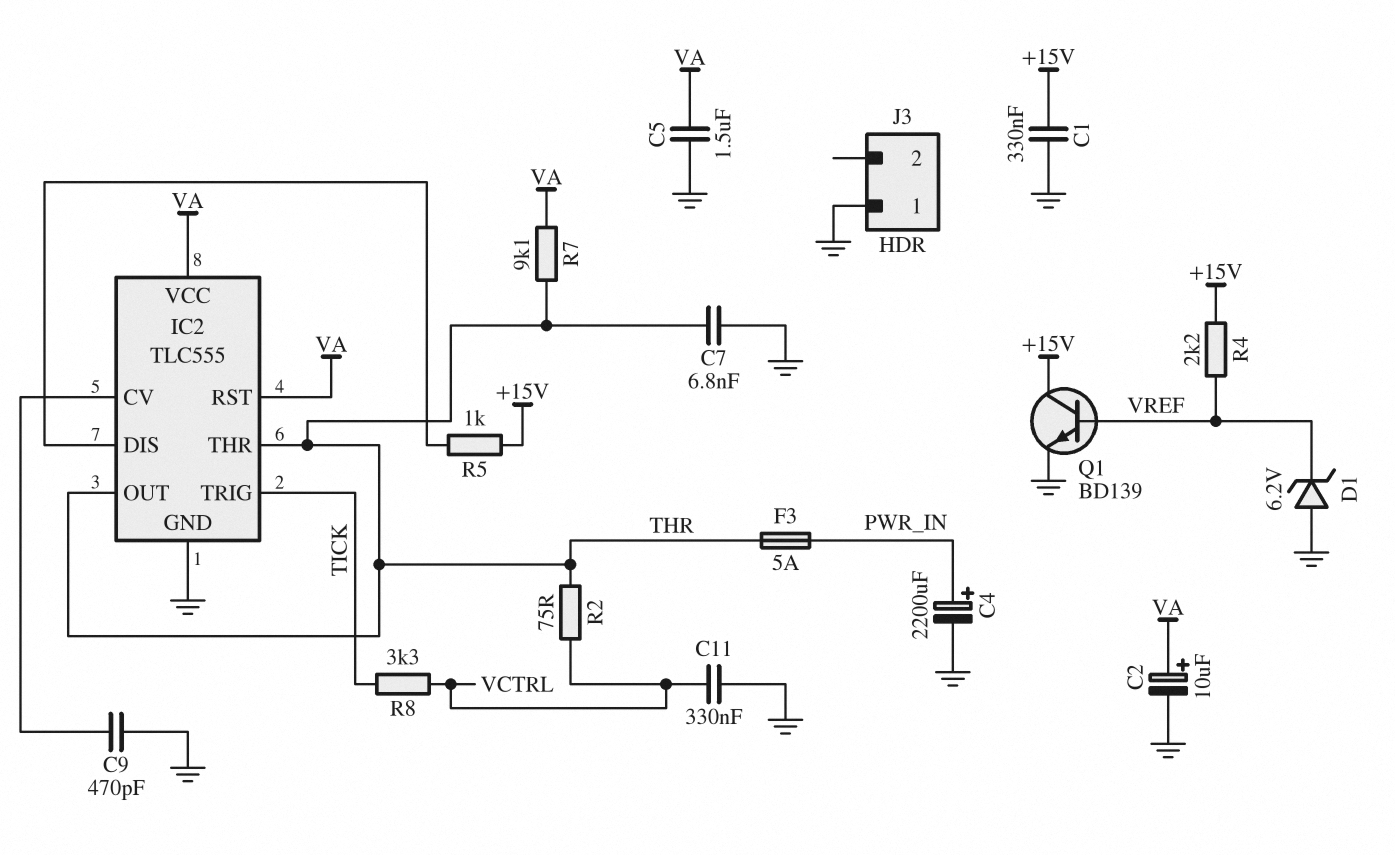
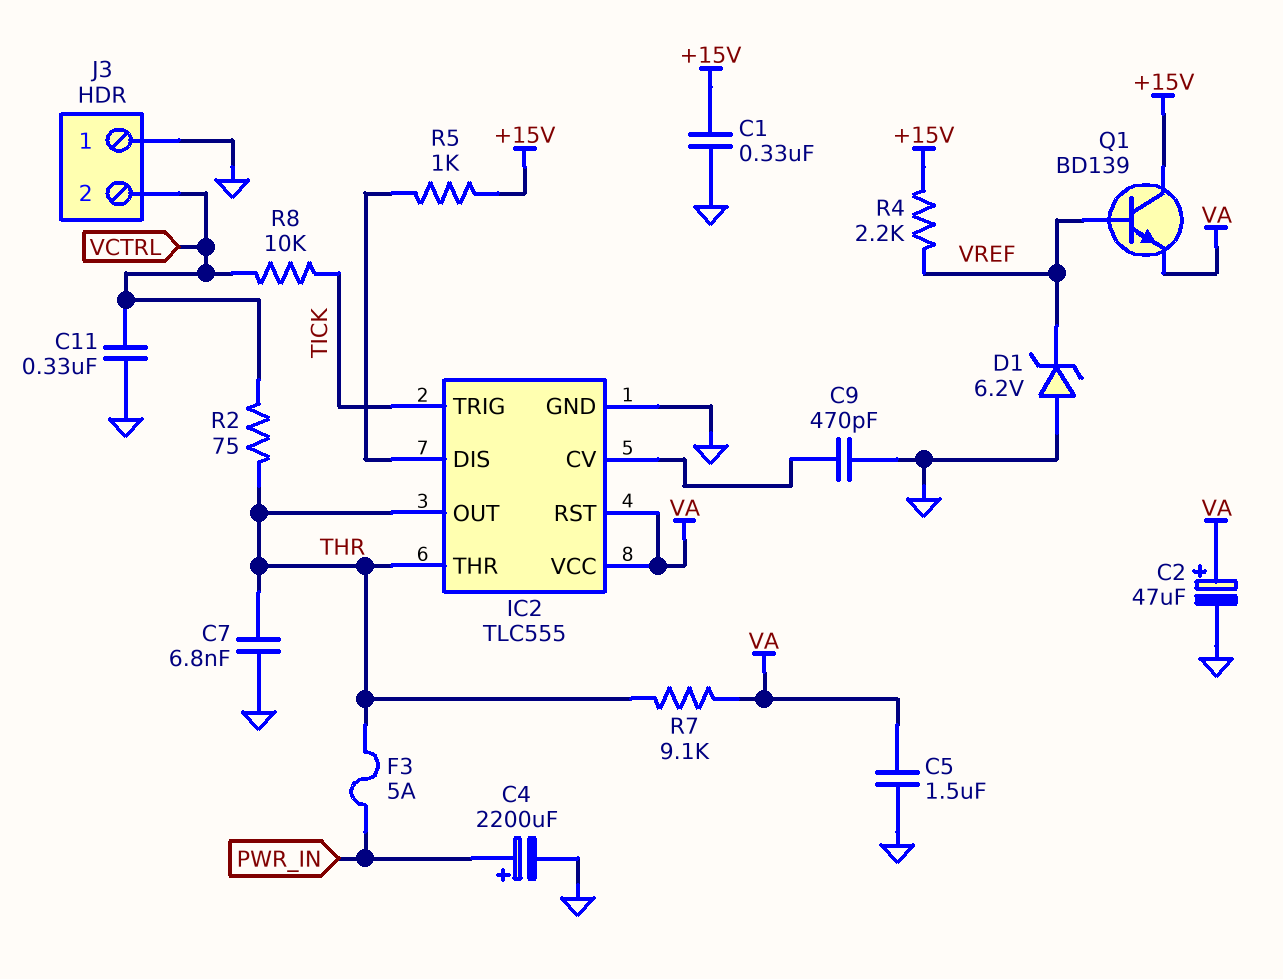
C2: 10uF (plus VA, minus GND) -> 47uF (plus VA, minus GND)
J3 pin 2: none -> VCTRL
Q1: NPN BD139 (B VREF, C +15V, E GND) -> NPN BD139 (B VREF, C +15V, E VA)
R8: 3.3k (TICK, VCTRL) -> 10k (TICK, VCTRL)

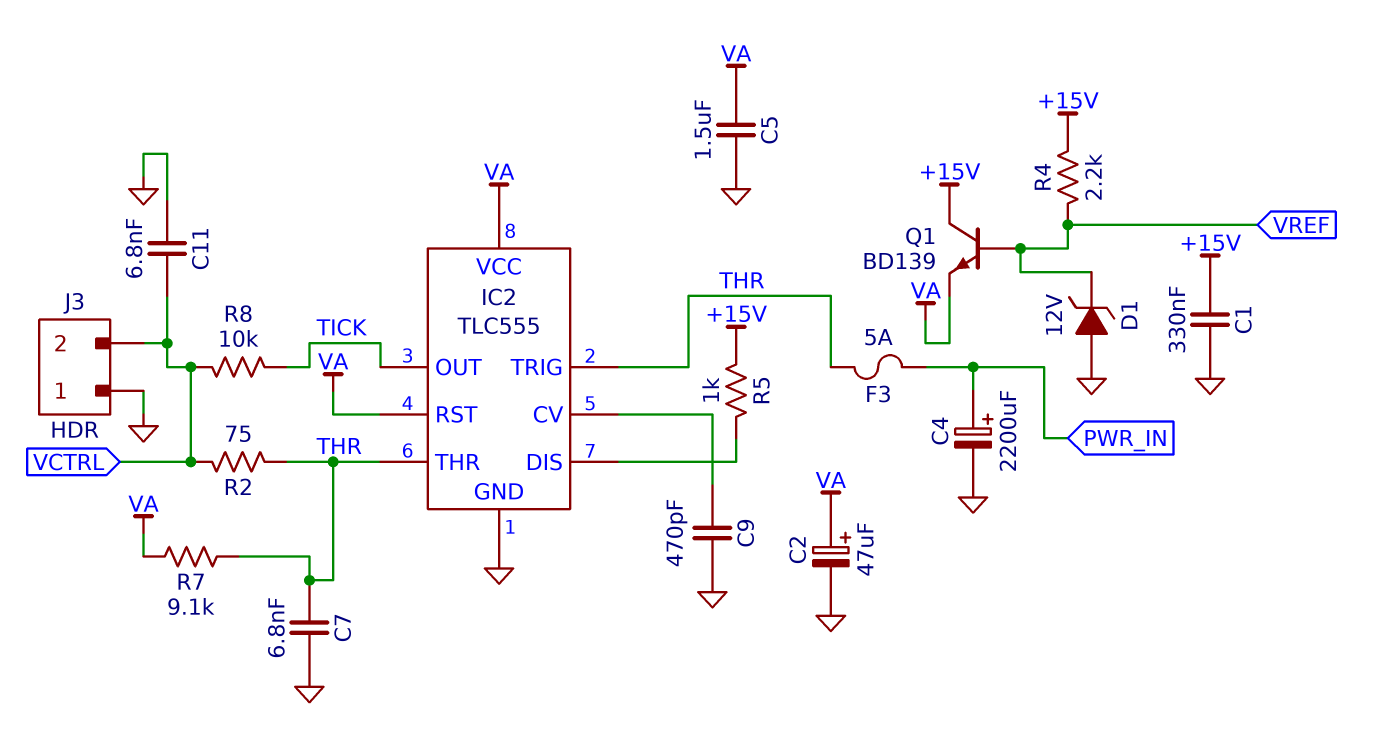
C11: 330nF (GND, VCTRL) -> 6.8nF (GND, VCTRL)
D1: zener 6.2V (A GND, K VREF) -> zener 12V (A GND, K VREF)
IC2 pin OUT: THR -> TICK
IC2 pin TRIG: TICK -> THR

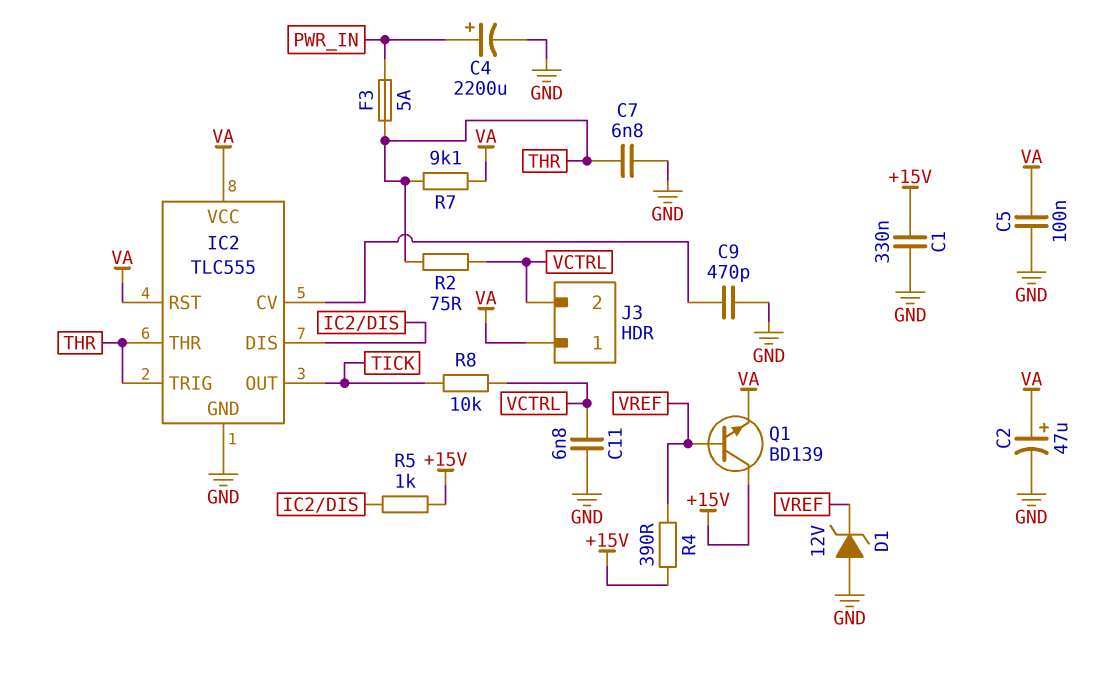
C5: 1.5uF (GND, VA) -> 100nF (GND, VA)
J3 pin 1: GND -> VA
R4: 2.2k (+15V, VREF) -> 390 (+15V, VREF)

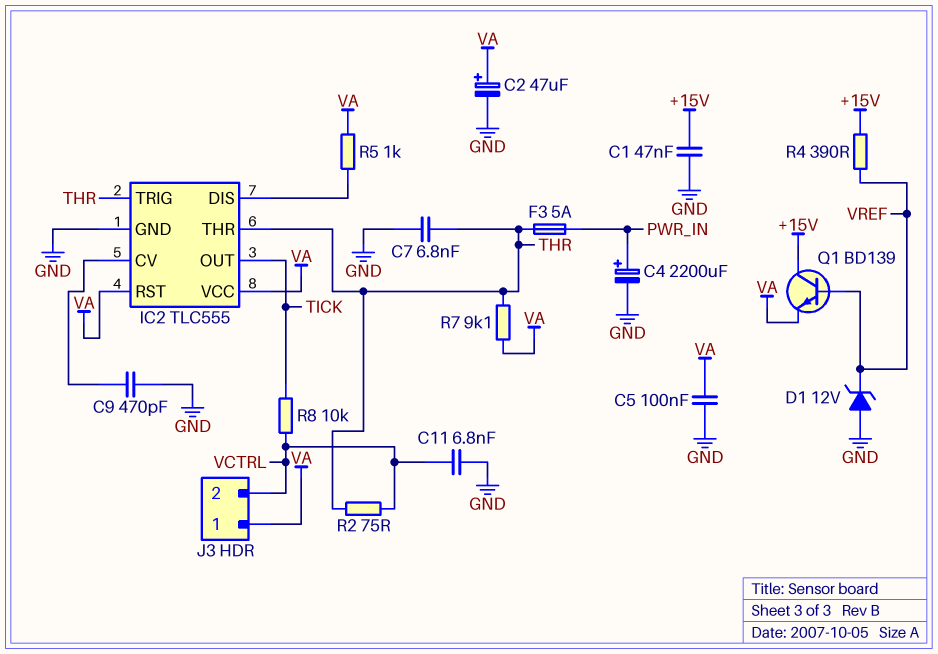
C1: 330nF (+15V, GND) -> 47nF (+15V, GND)
R5: 1k (+15V, IC2/DIS) -> 1k (IC2/DIS, VA)

